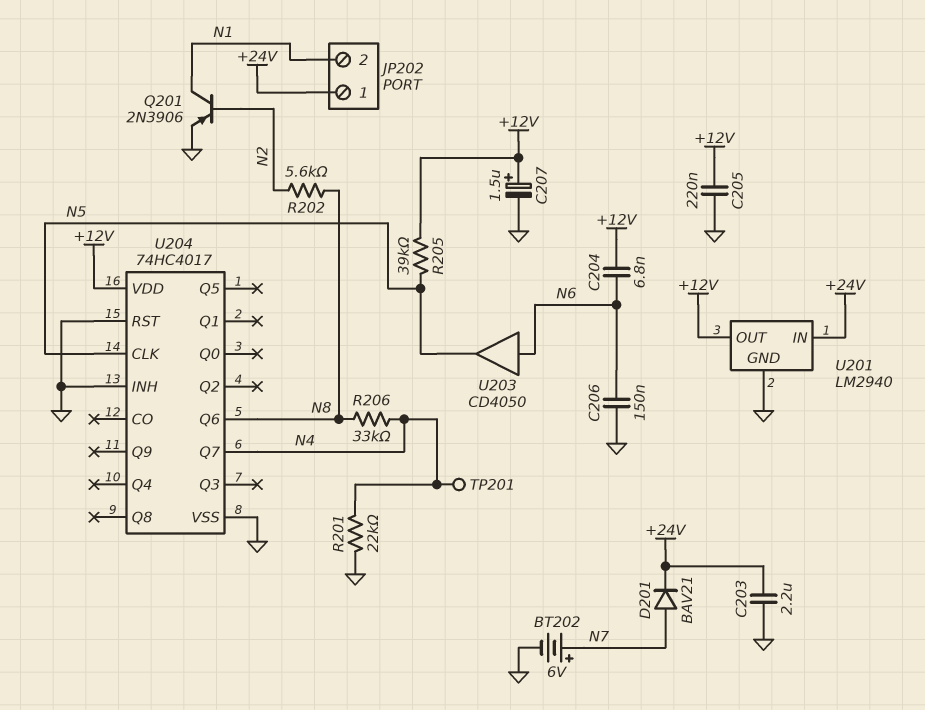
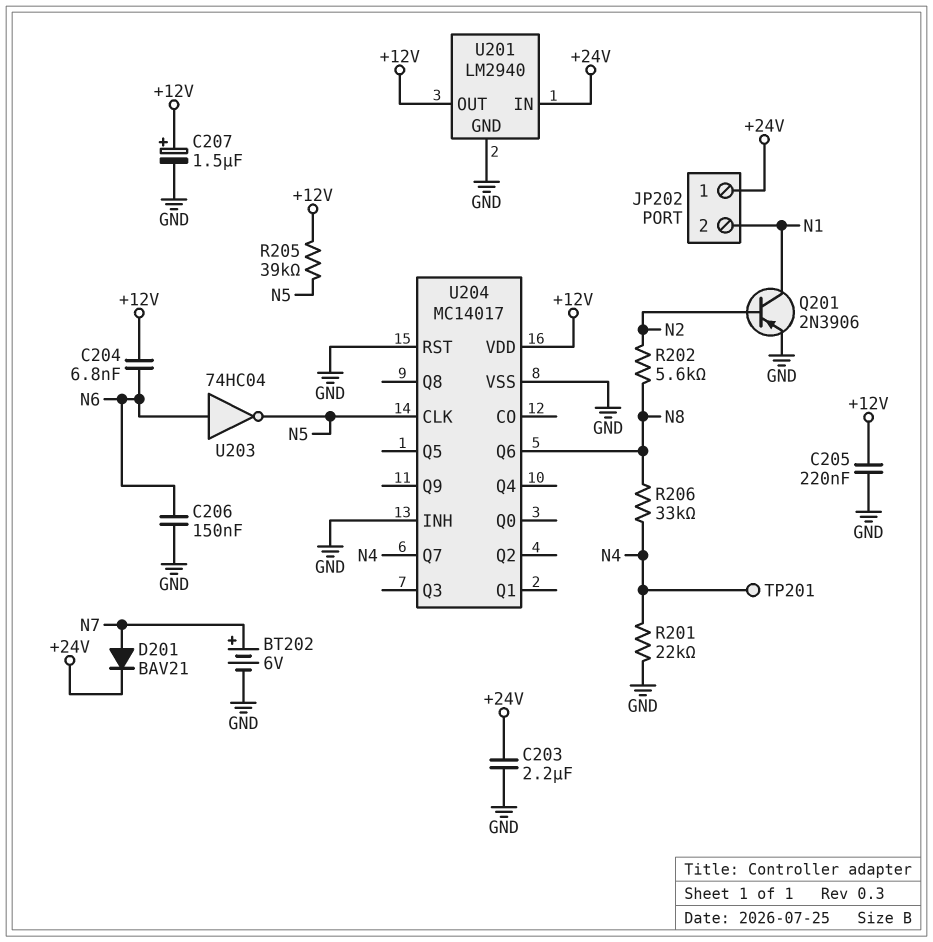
U203: buffer CD4050 (in N6, out N5) -> NOT 74HC04 (in N6, out N5)
U204: 74HC4017 -> MC14017

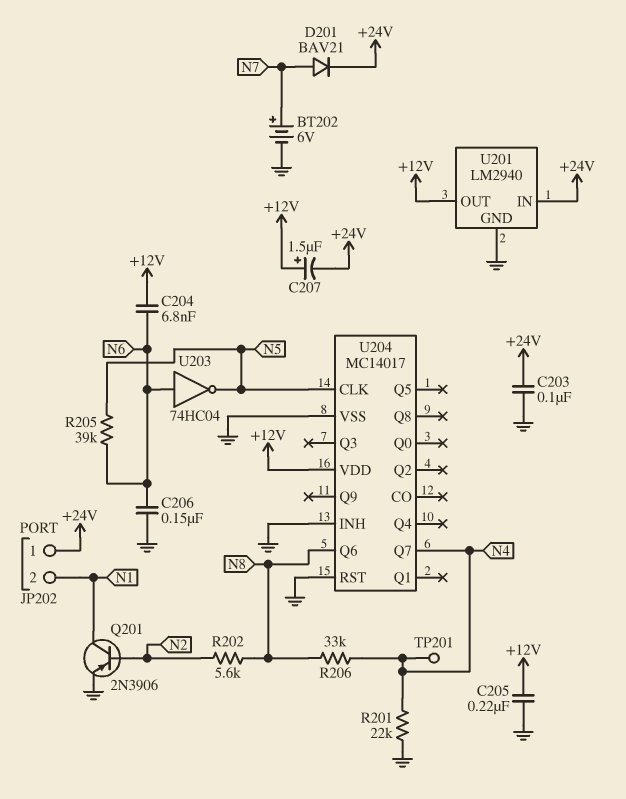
C203: 2.2uF (+24V, GND) -> 100nF (+24V, GND)
C207: 1.5uF (plus +12V, minus GND) -> 1.5uF (plus +12V, minus +24V)
R205: 39k (+12V, N5) -> 39k (N5, N6)

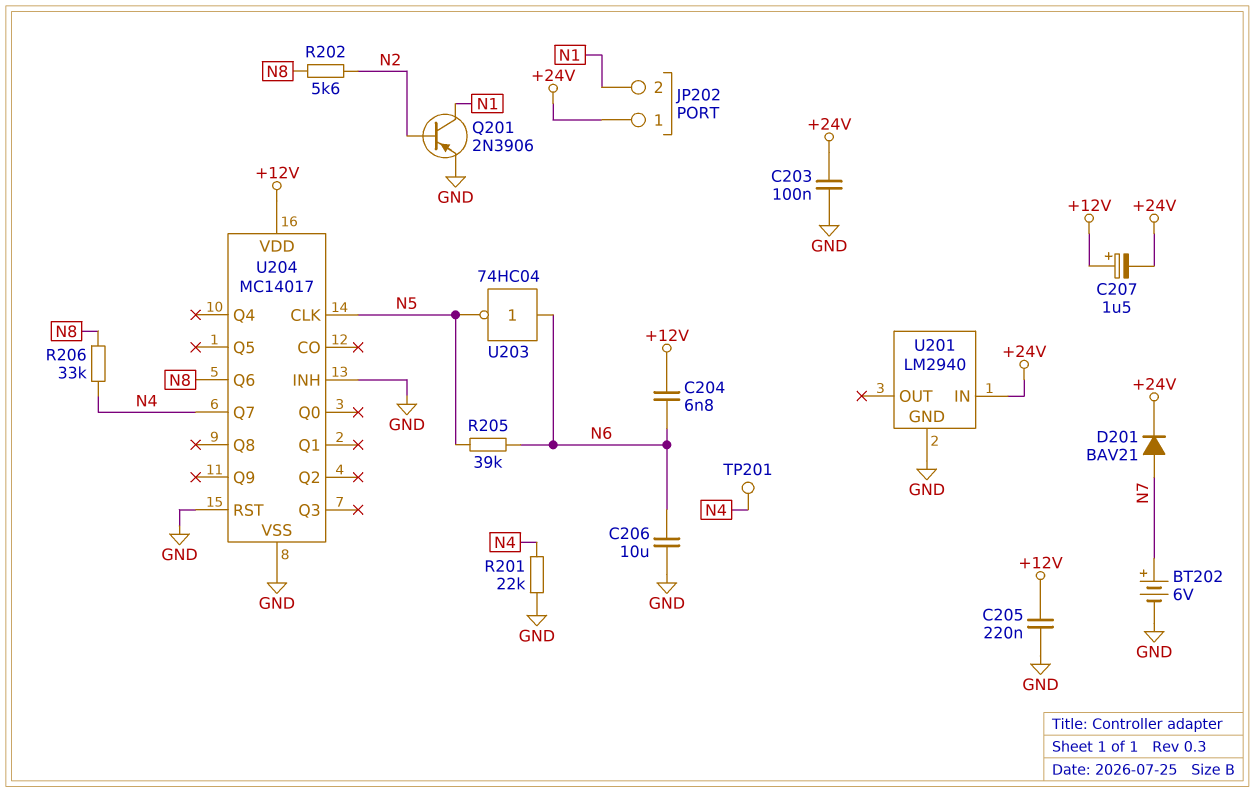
C206: 150nF (GND, N6) -> 10uF (GND, N6)
U201 pin OUT: +12V -> none

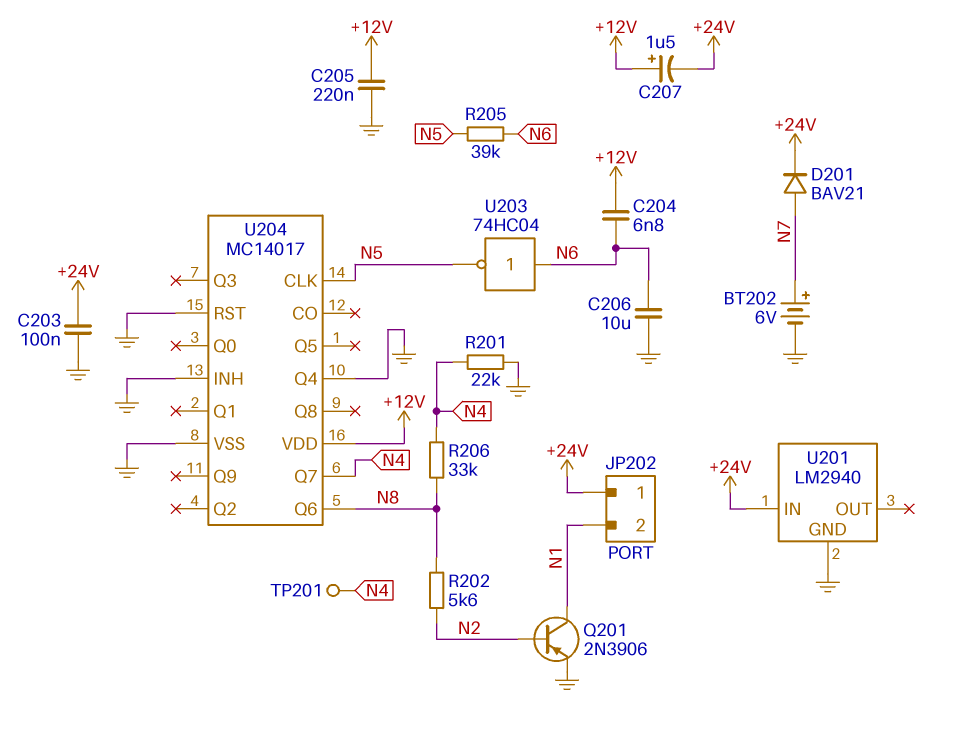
U204 pin Q4: none -> GND

